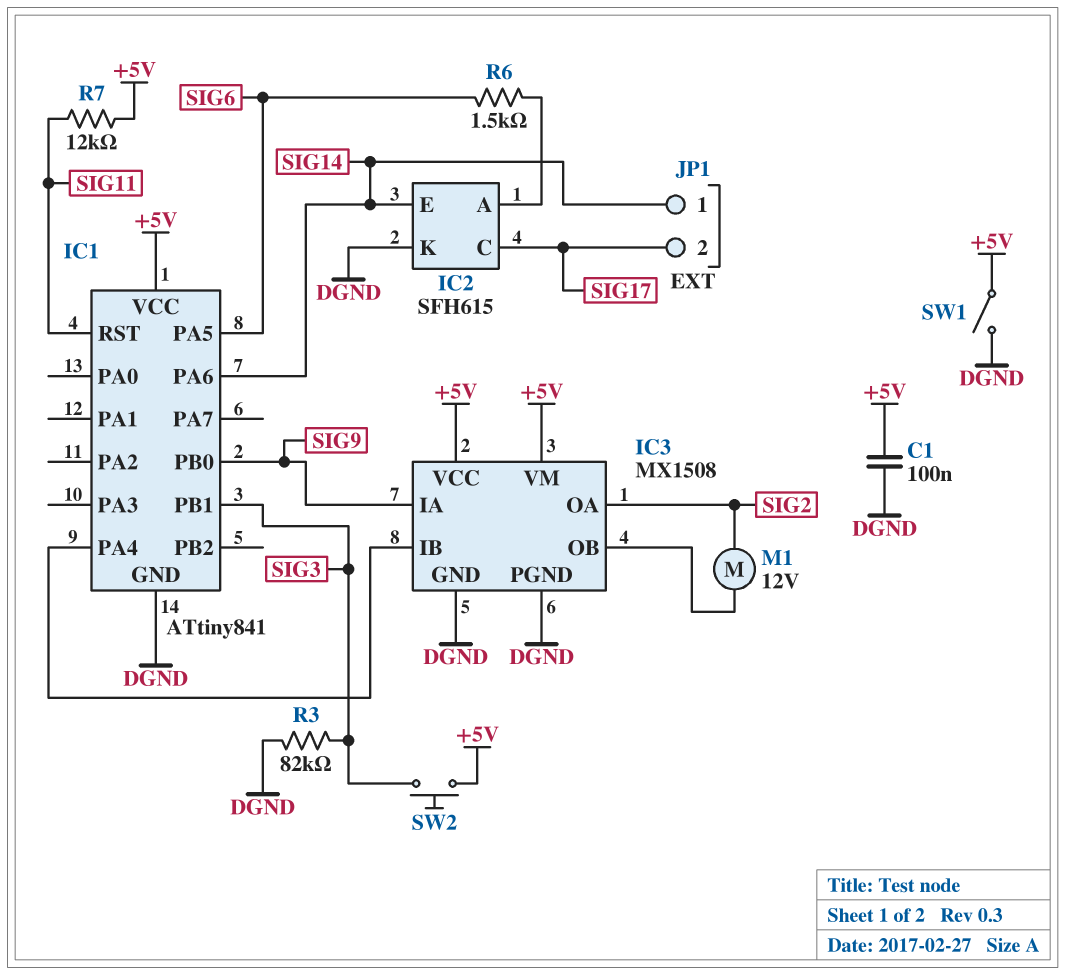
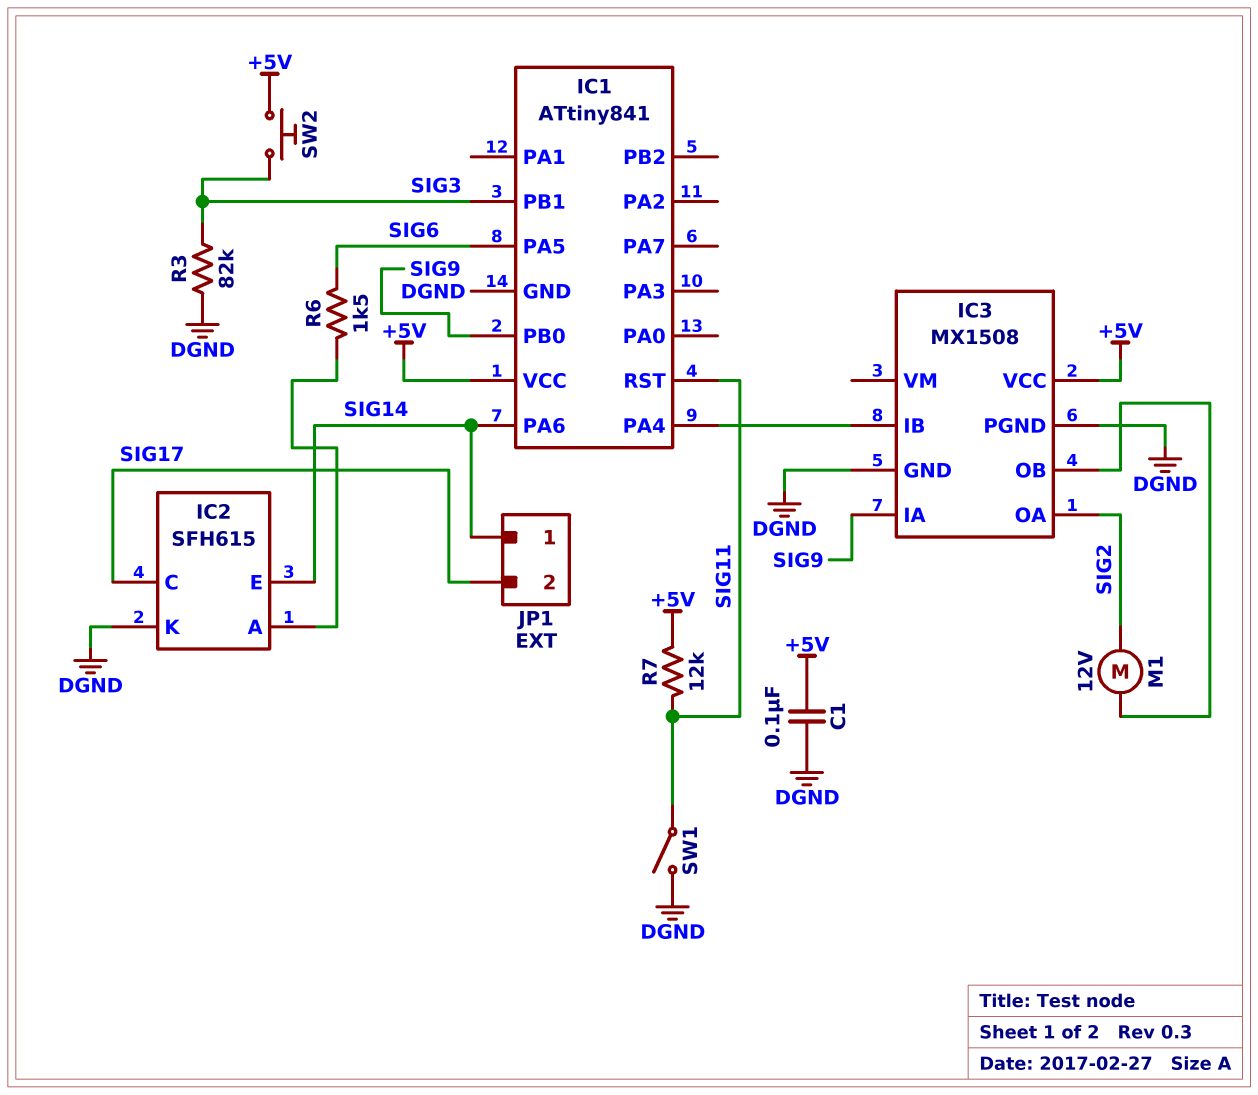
IC3 pin VM: +5V -> none
SW1: switch (+5V, DGND) -> switch (DGND, SIG11)

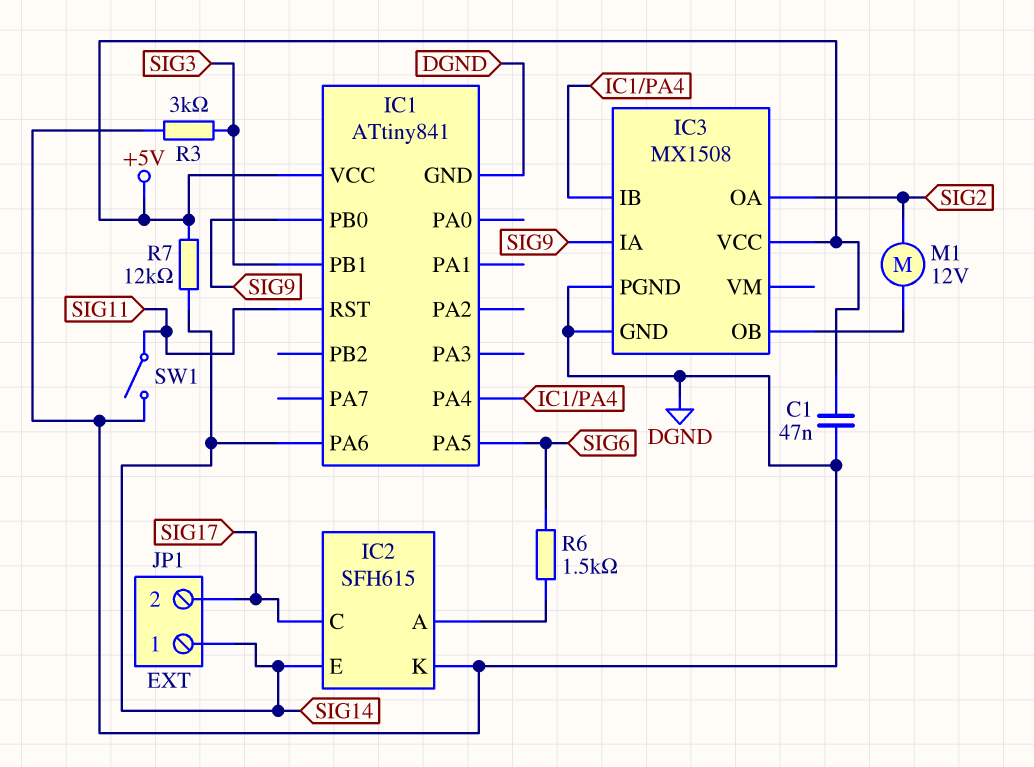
C1: 100nF (+5V, DGND) -> 47nF (+5V, DGND)
R3: 82k (DGND, SIG3) -> 3k (DGND, SIG3)
R7: 12k (+5V, SIG11) -> 12k (+5V, SIG14)
SW2: button (+5V, SIG3) -> none

